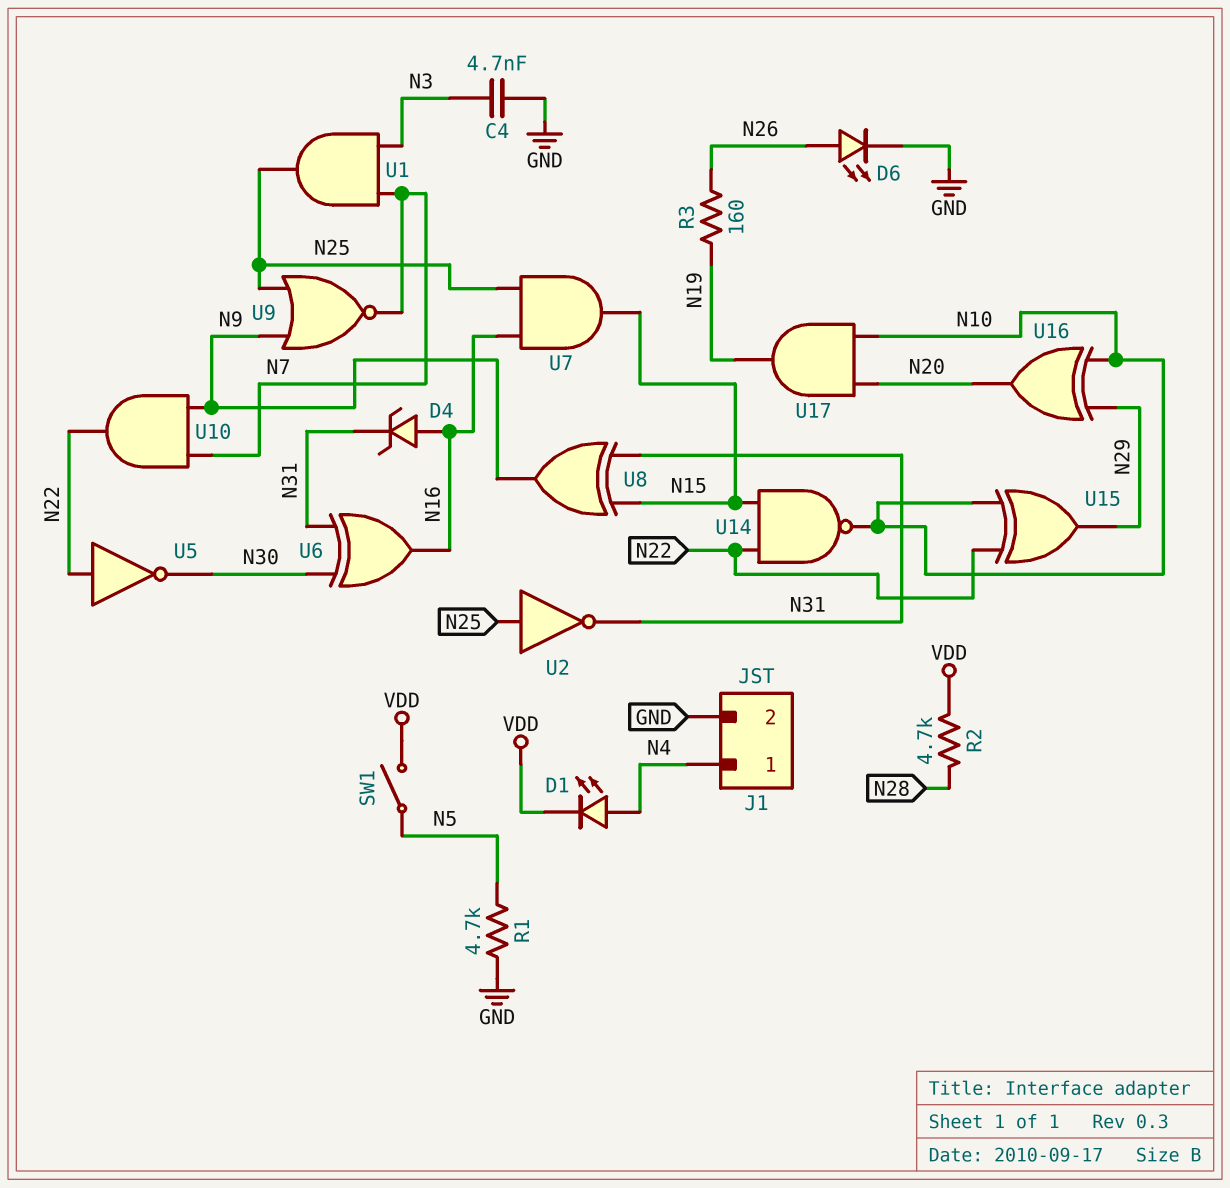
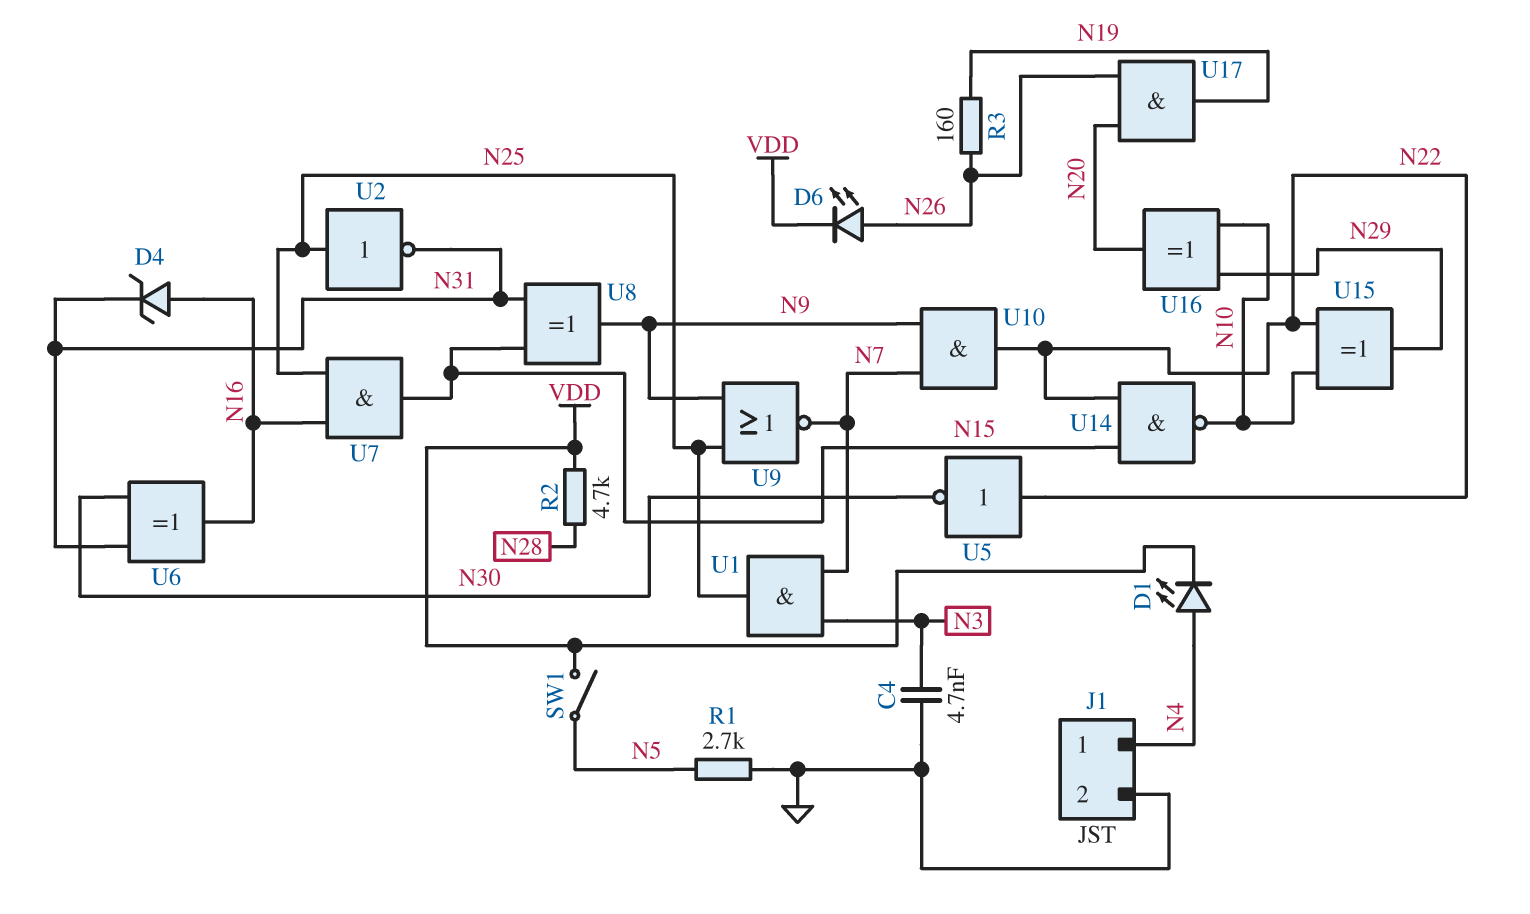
D6: LED (A N26, K GND) -> LED (A N26, K VDD)
R1: 4.7k (GND, N5) -> 2.7k (GND, N5)
U17: AND (in N10, in N20, out N19) -> AND (in N20, in N26, out N19)

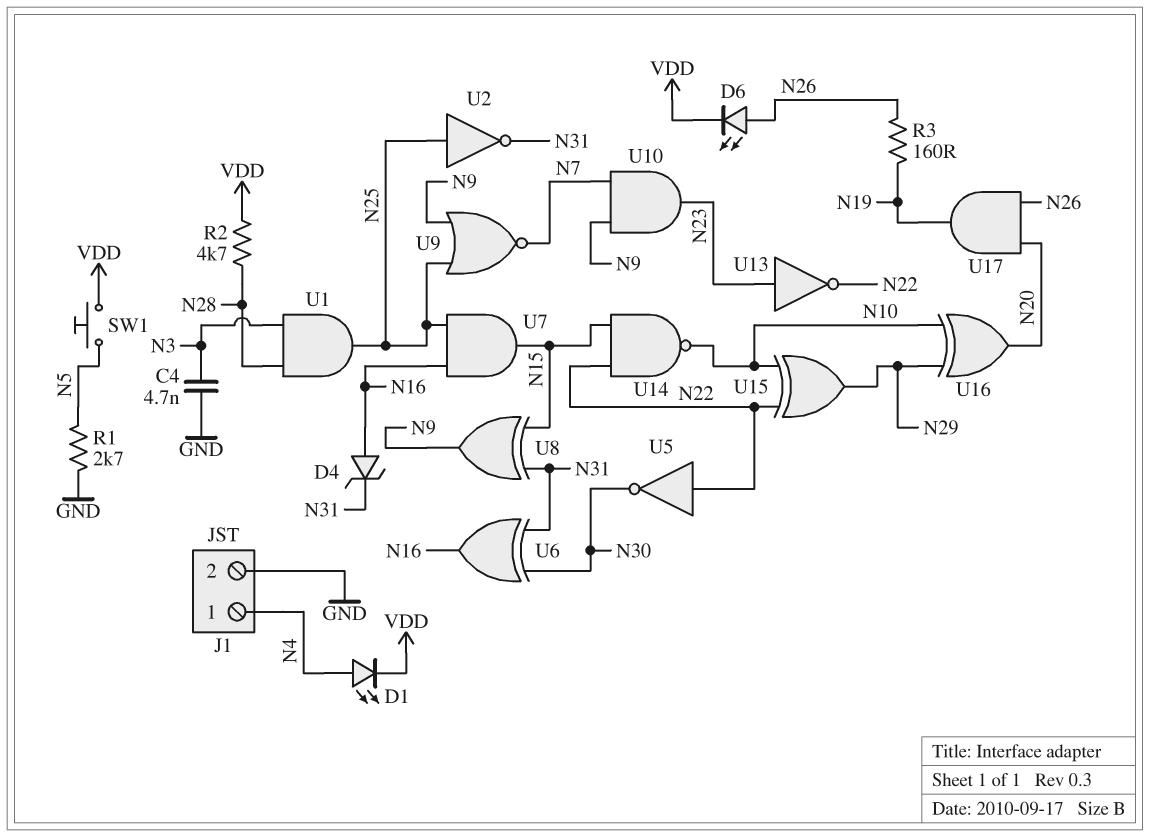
SW1: switch (N5, VDD) -> button (N5, VDD)
U1: AND (in N3, in N7, out N25) -> AND (in N3, in N28, out N25)
U10: AND (in N7, in N9, out N22) -> AND (in N7, in N9, out N23)
U13: none -> NOT (in N23, out N22)

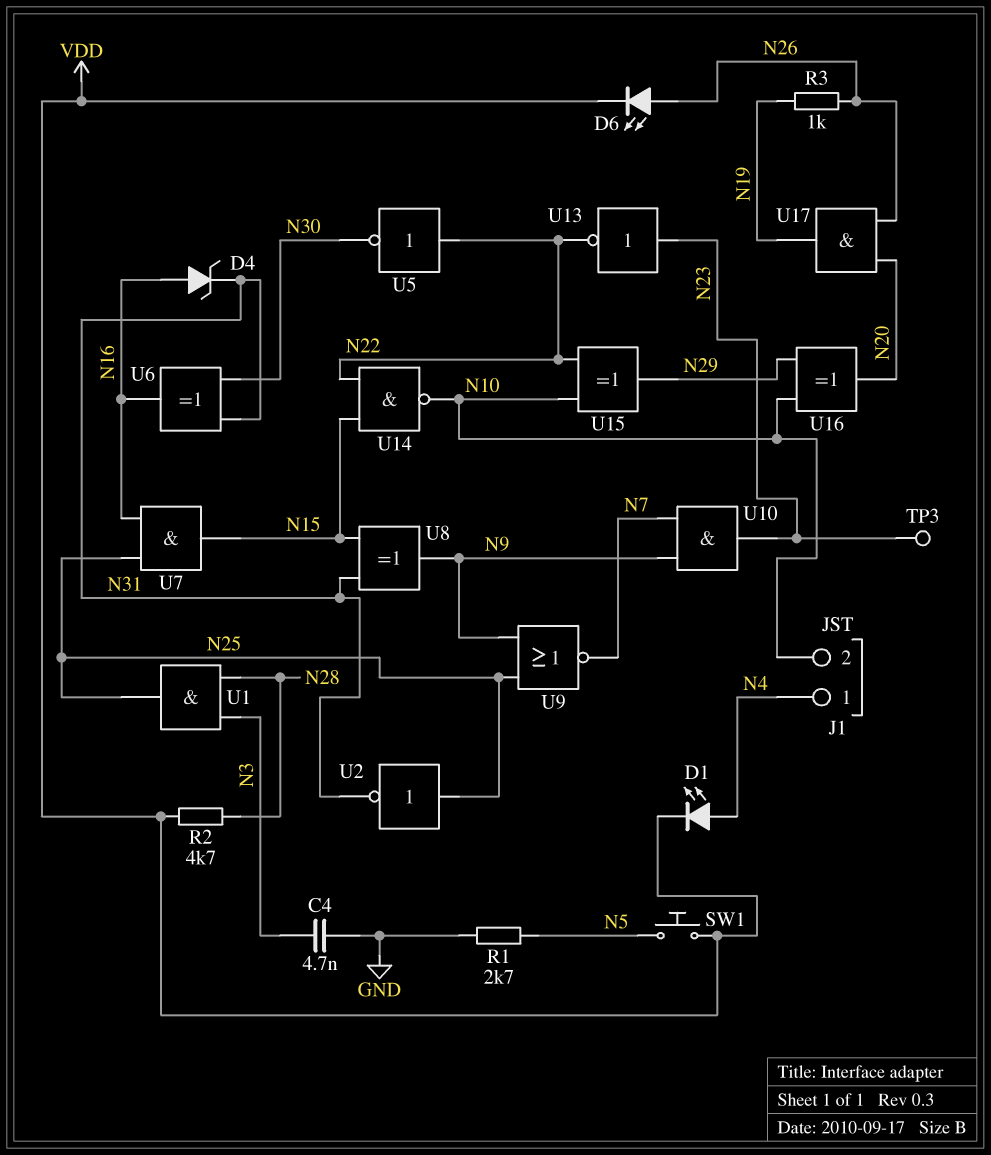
J1 pin 2: GND -> N10
R3: 160 (N19, N26) -> 1k (N19, N26)
TP3: none -> test point (N23)

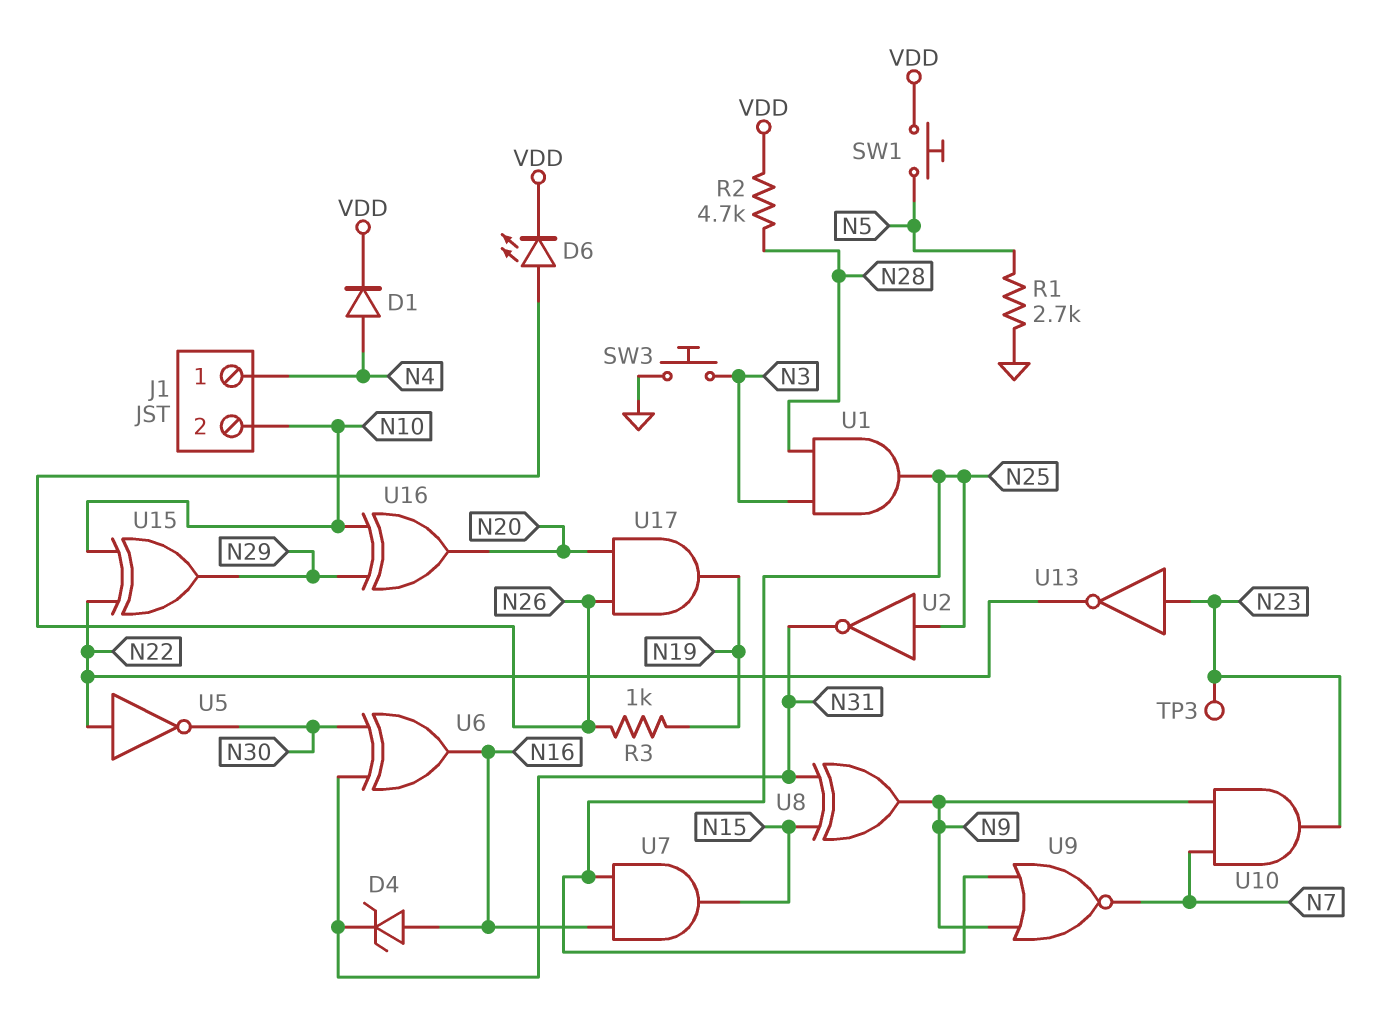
C4: 4.7nF (GND, N3) -> none
D1: LED (A N4, K VDD) -> diode (A N4, K VDD)
SW3: none -> button (GND, N3)
U14: NAND (in N15, in N22, out N10) -> none

